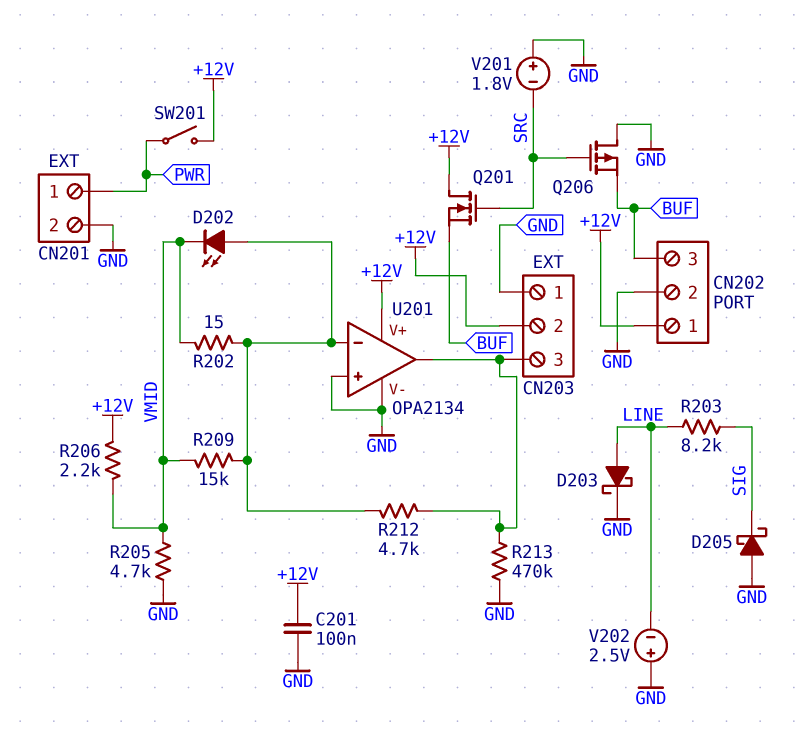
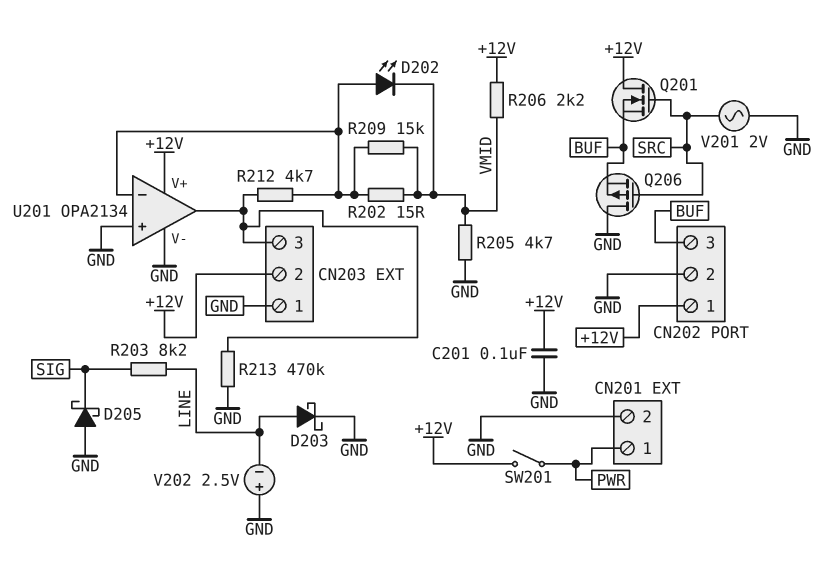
V201: 1.8V (plus GND, minus SRC) -> AC 2V (GND, SRC)

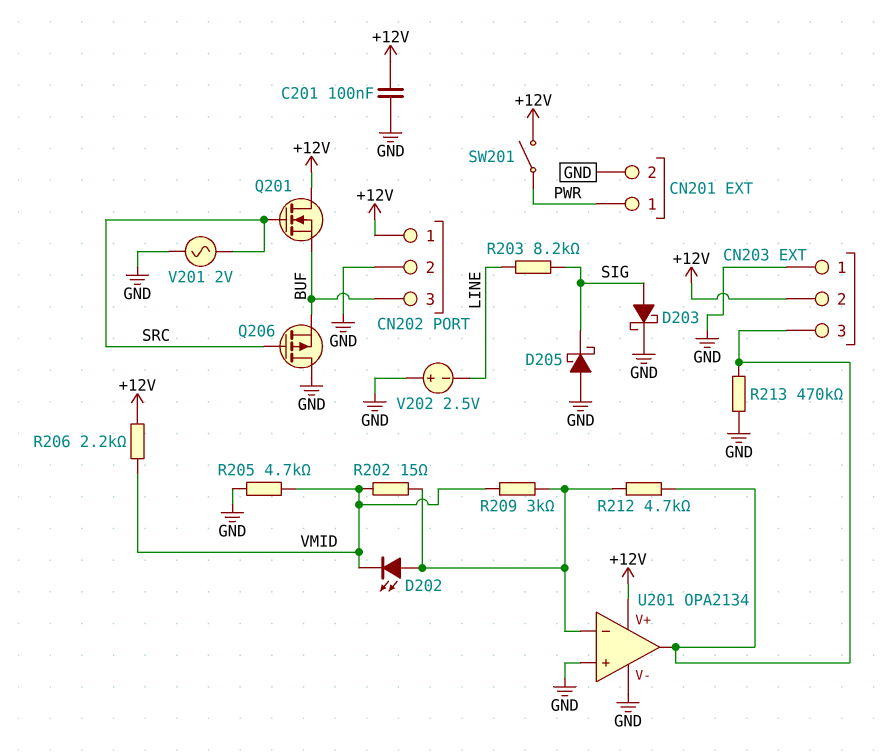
D203: schottky (A LINE, K GND) -> schottky (A SIG, K GND)
R209: 15k (U201/in-, VMID) -> 3k (U201/in-, VMID)

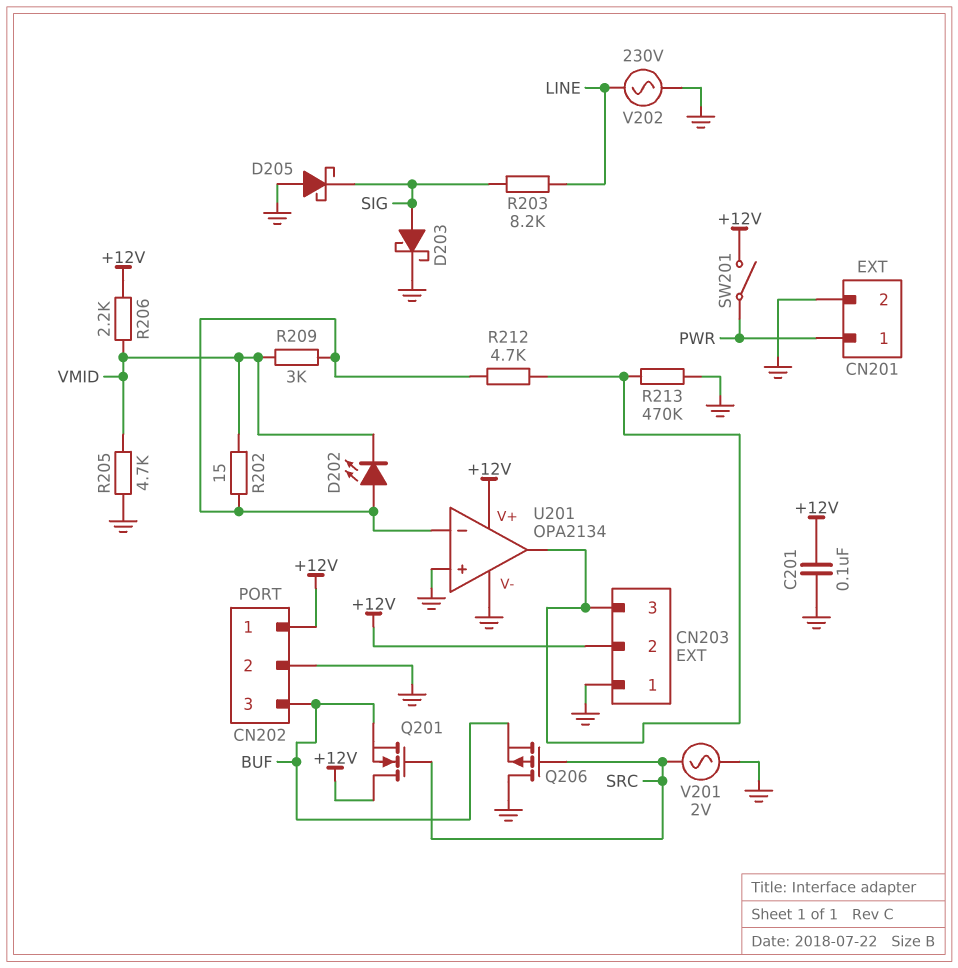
V202: 2.5V (plus GND, minus LINE) -> AC 230V (GND, LINE)

